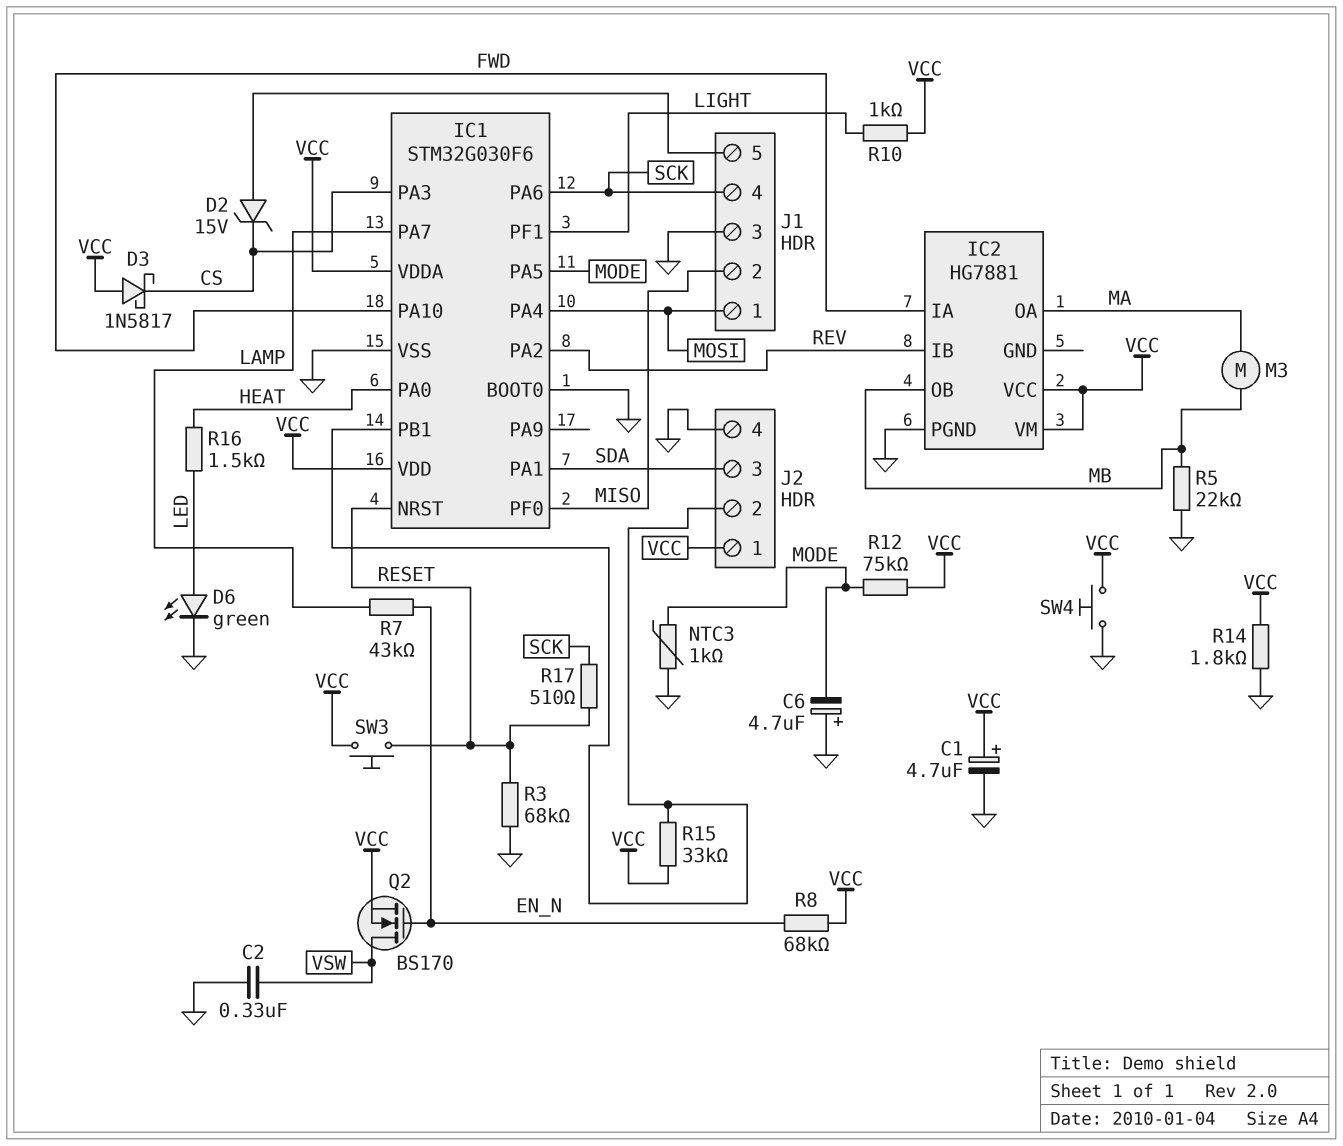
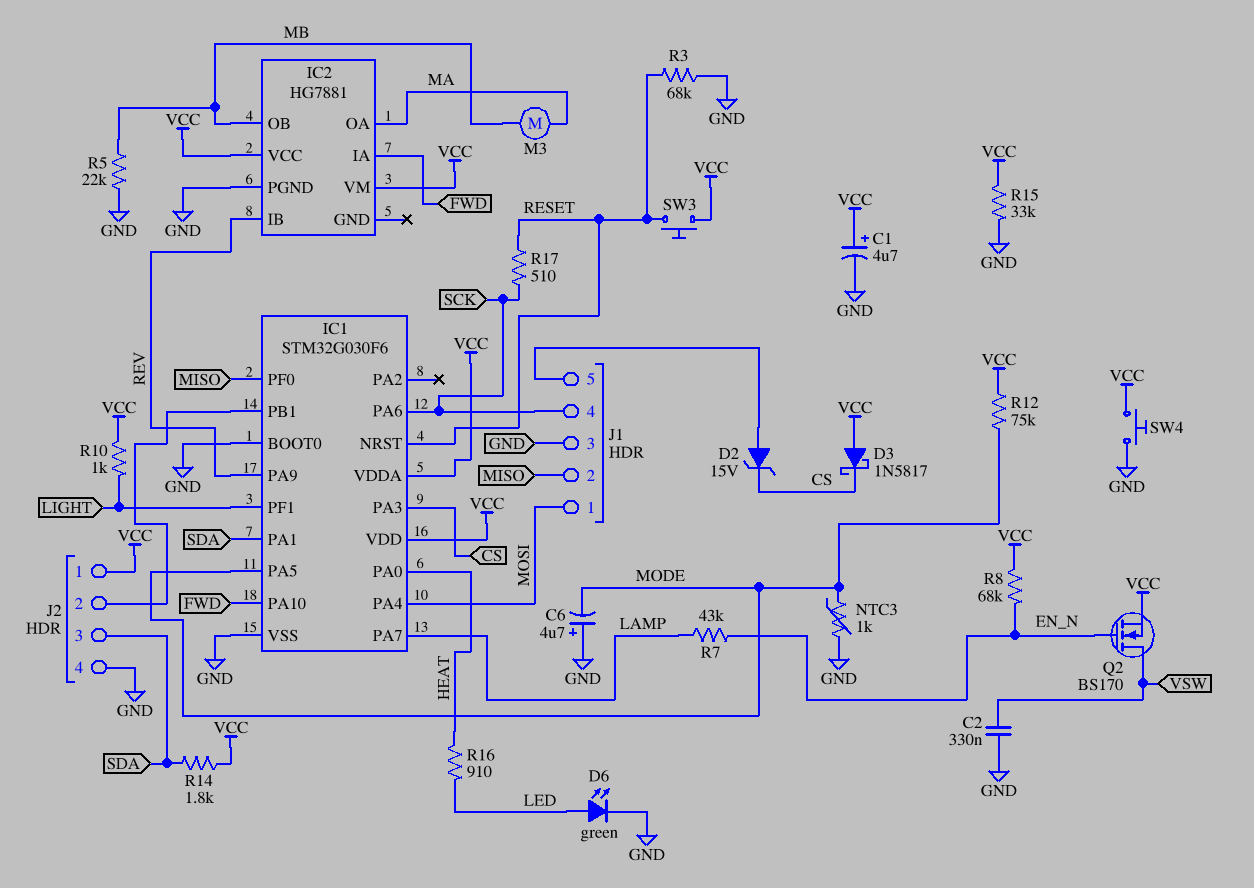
IC1 pin PA2: REV -> none
IC1 pin PA9: none -> REV
R14: 1.8k (GND, VCC) -> 1.8k (SDA, VCC)
R15: 33k (IC1/PB1, VCC) -> 33k (GND, VCC)
R16: 1.5k (HEAT, LED) -> 910 (HEAT, LED)

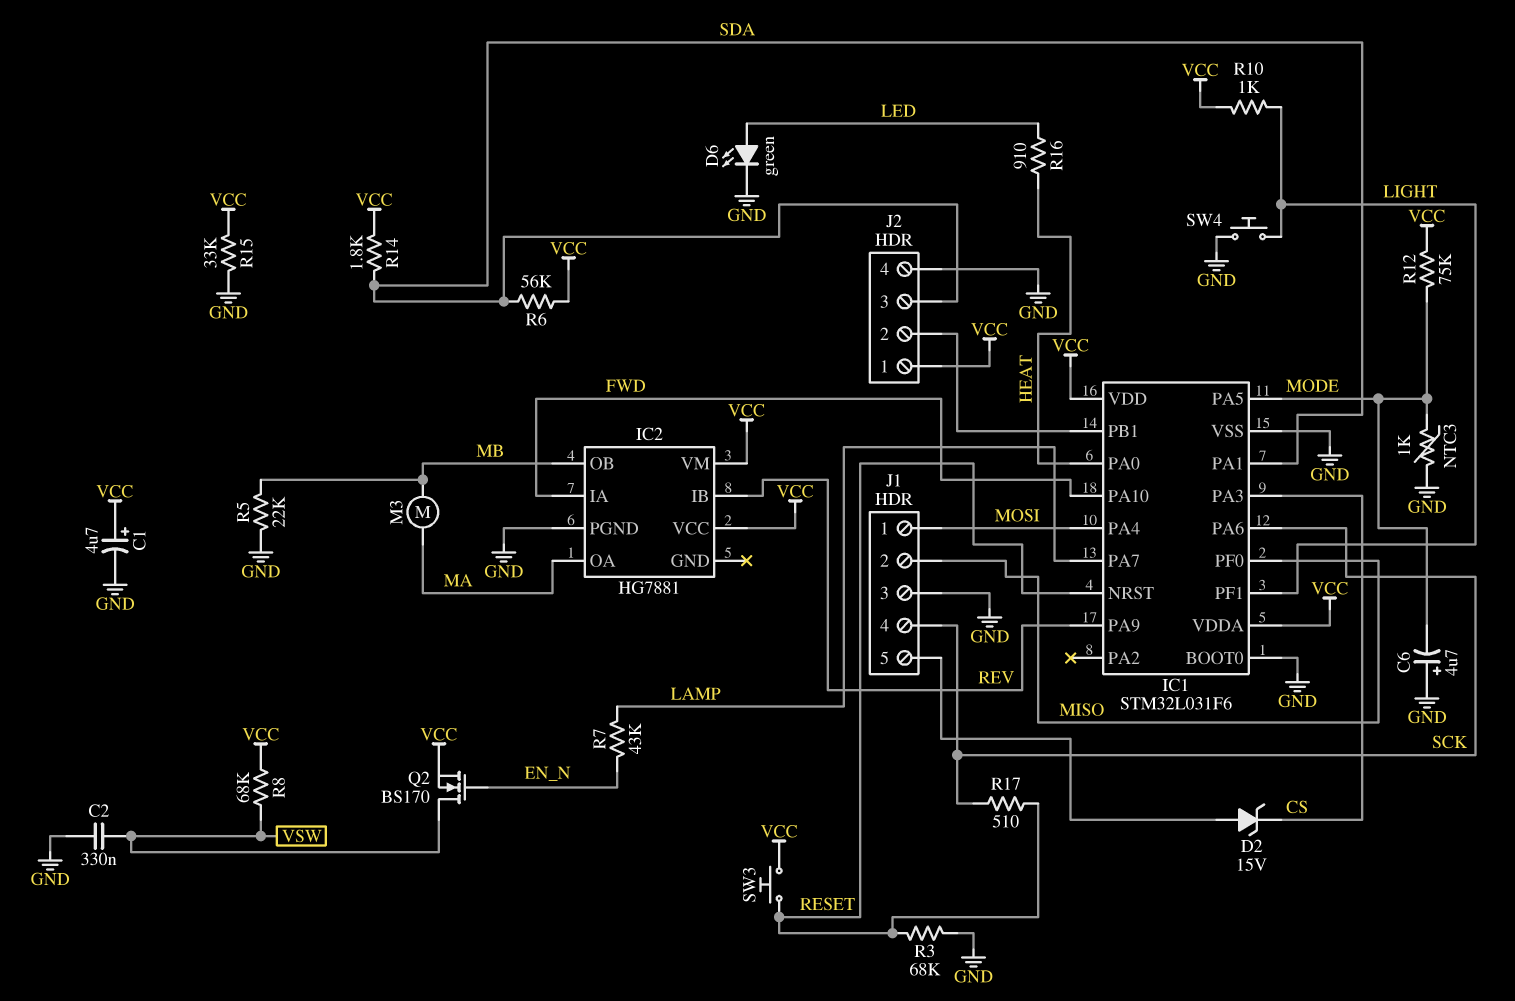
D3: schottky 1N5817 (A VCC, K CS) -> none
IC1: STM32G030F6 -> STM32L031F6
R6: none -> 56k (SDA, VCC)
R8: 68k (EN_N, VCC) -> 68k (VCC, VSW)
SW4: button (GND, VCC) -> button (GND, LIGHT)

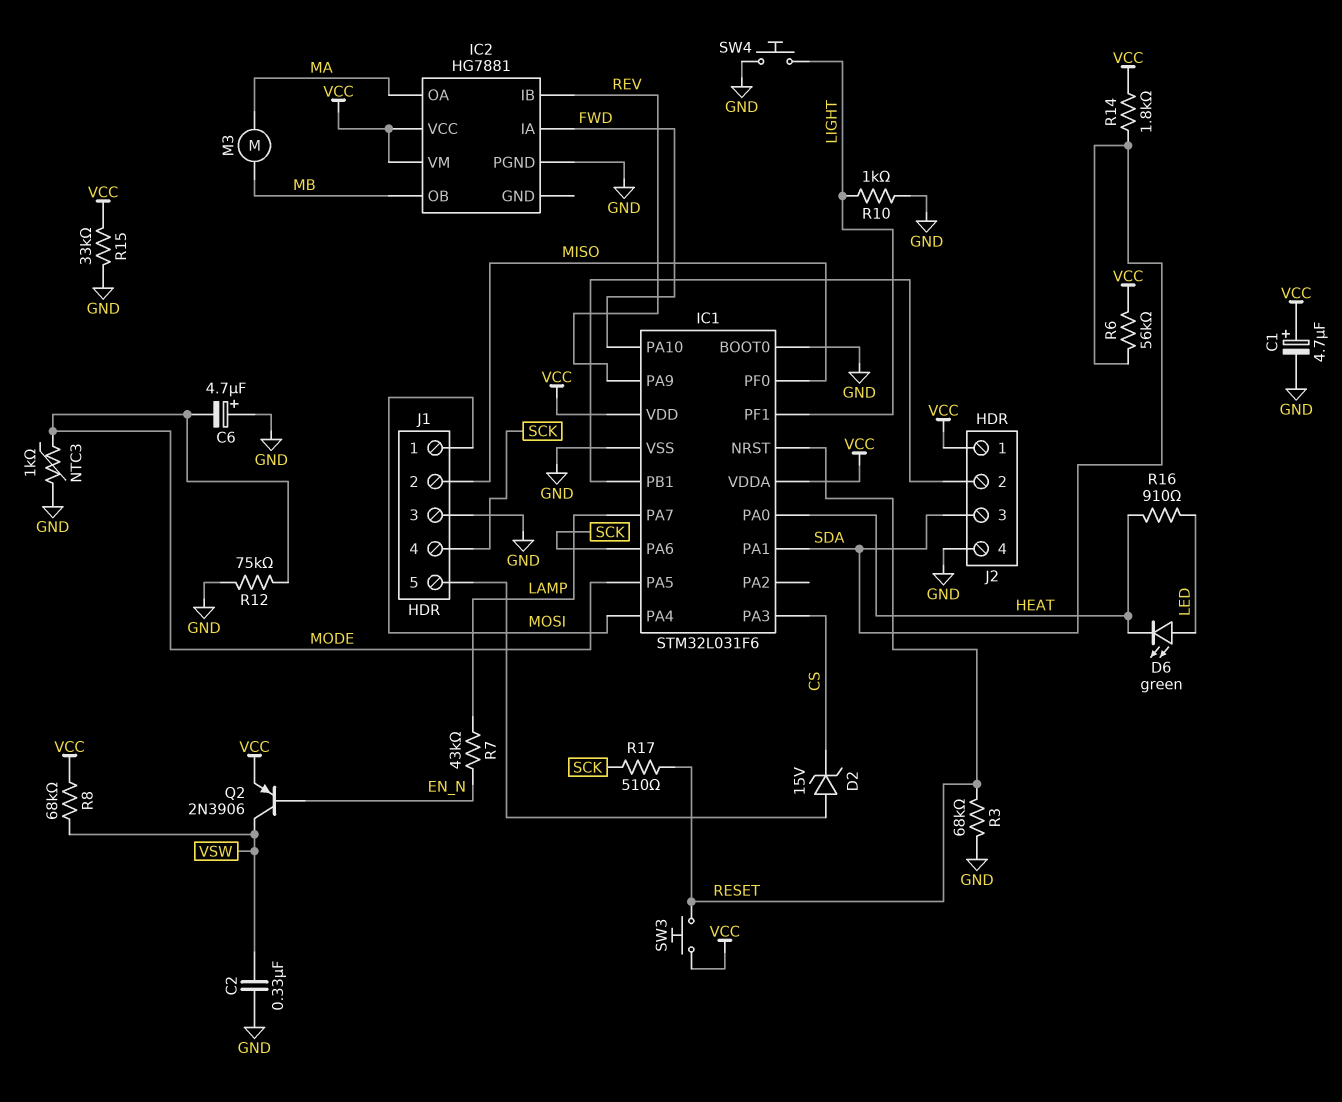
D6: LED green (A LED, K GND) -> LED green (A LED, K HEAT)
Q2: NMOS BS170 (G EN_N, D VSW, S VCC) -> PNP 2N3906 (B EN_N, C VSW, E VCC)
R5: 22k (GND, MB) -> none
R10: 1k (LIGHT, VCC) -> 1k (GND, LIGHT)
R12: 75k (MODE, VCC) -> 75k (GND, MODE)

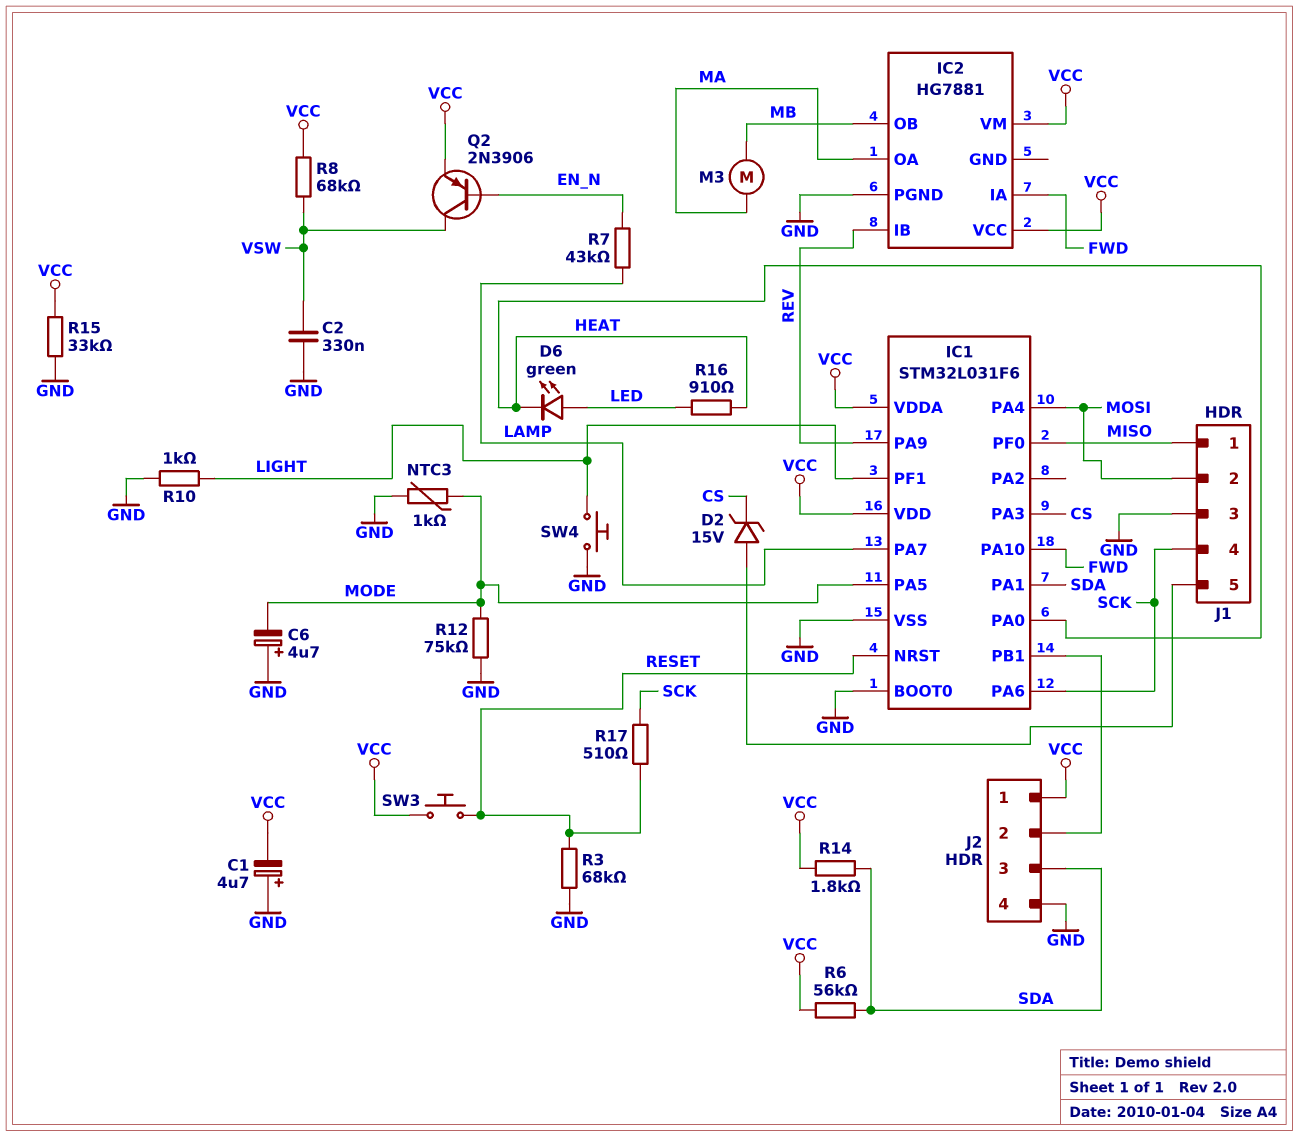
C1: 4.7uF (plus VCC, minus GND) -> 4.7uF (plus GND, minus VCC)
J1 pin 1: MOSI -> MISO
J1 pin 2: MISO -> MOSI

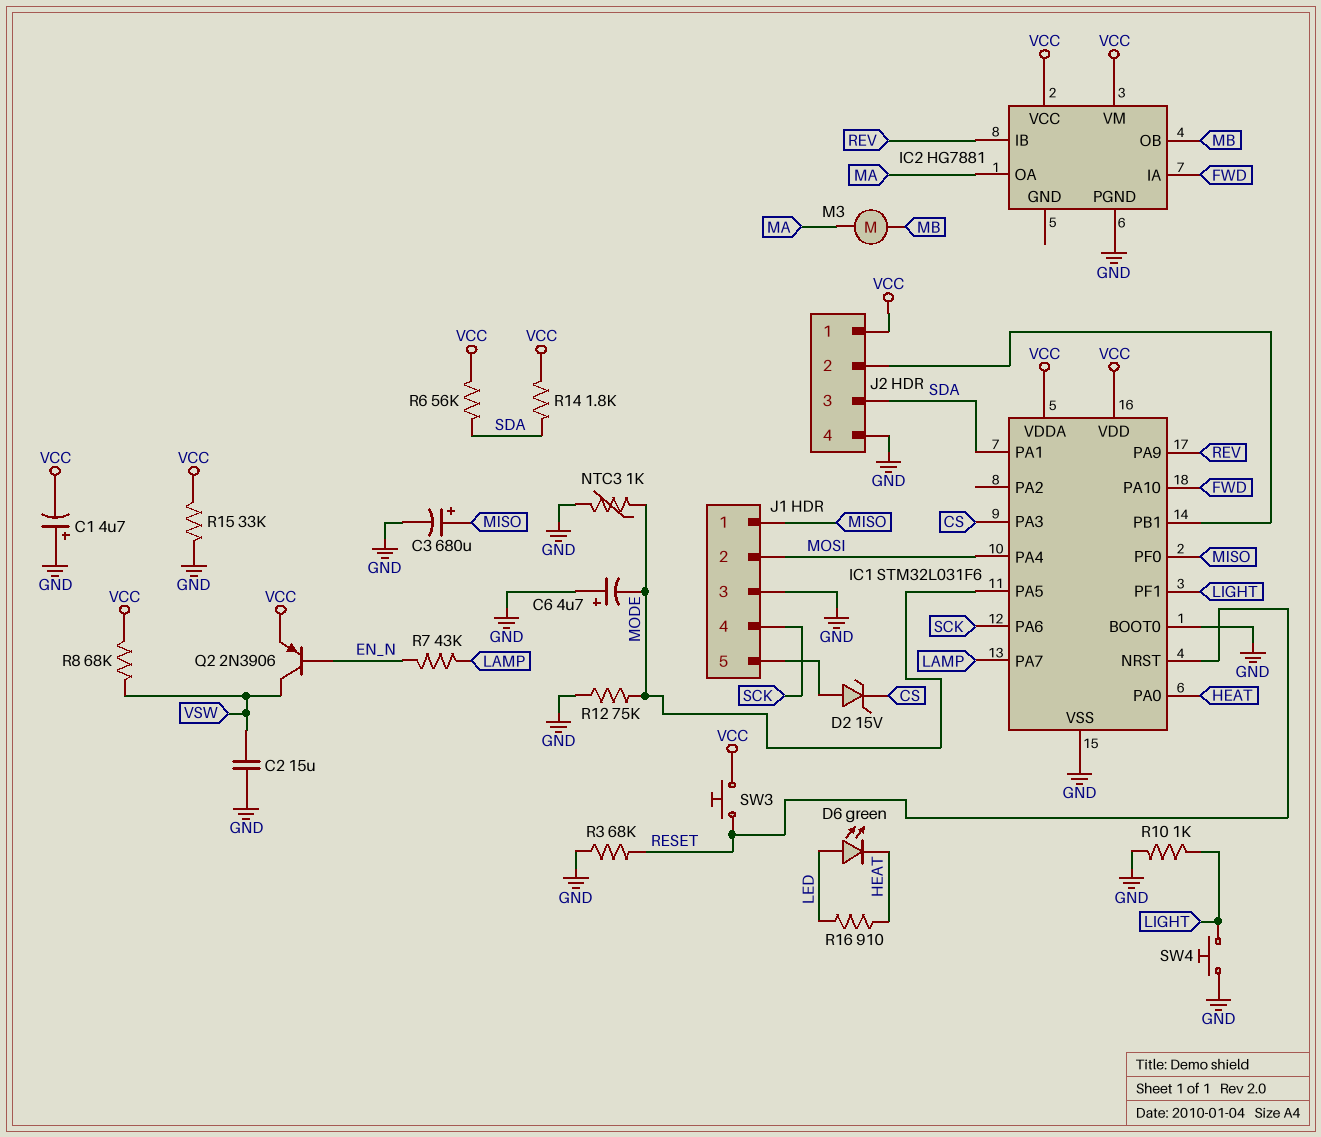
C2: 330nF (GND, VSW) -> 15uF (GND, VSW)
C3: none -> 680uF (plus MISO, minus GND)
R17: 510 (RESET, SCK) -> none

